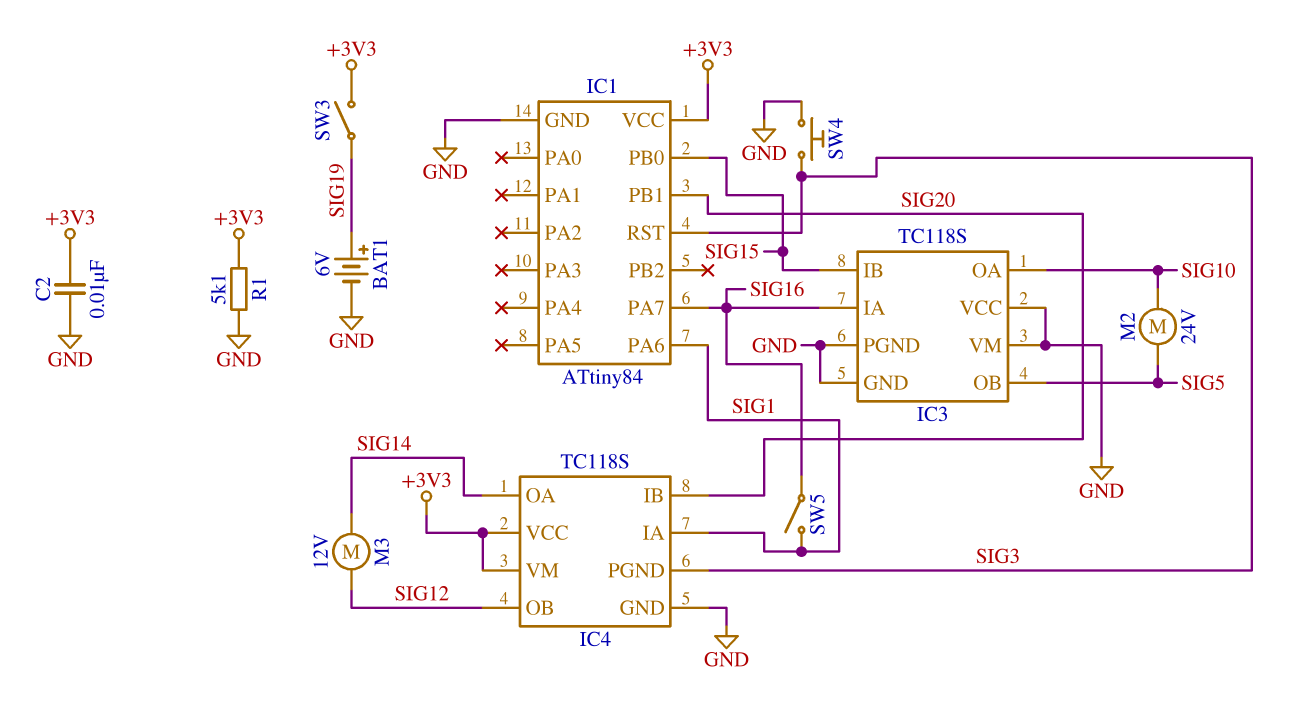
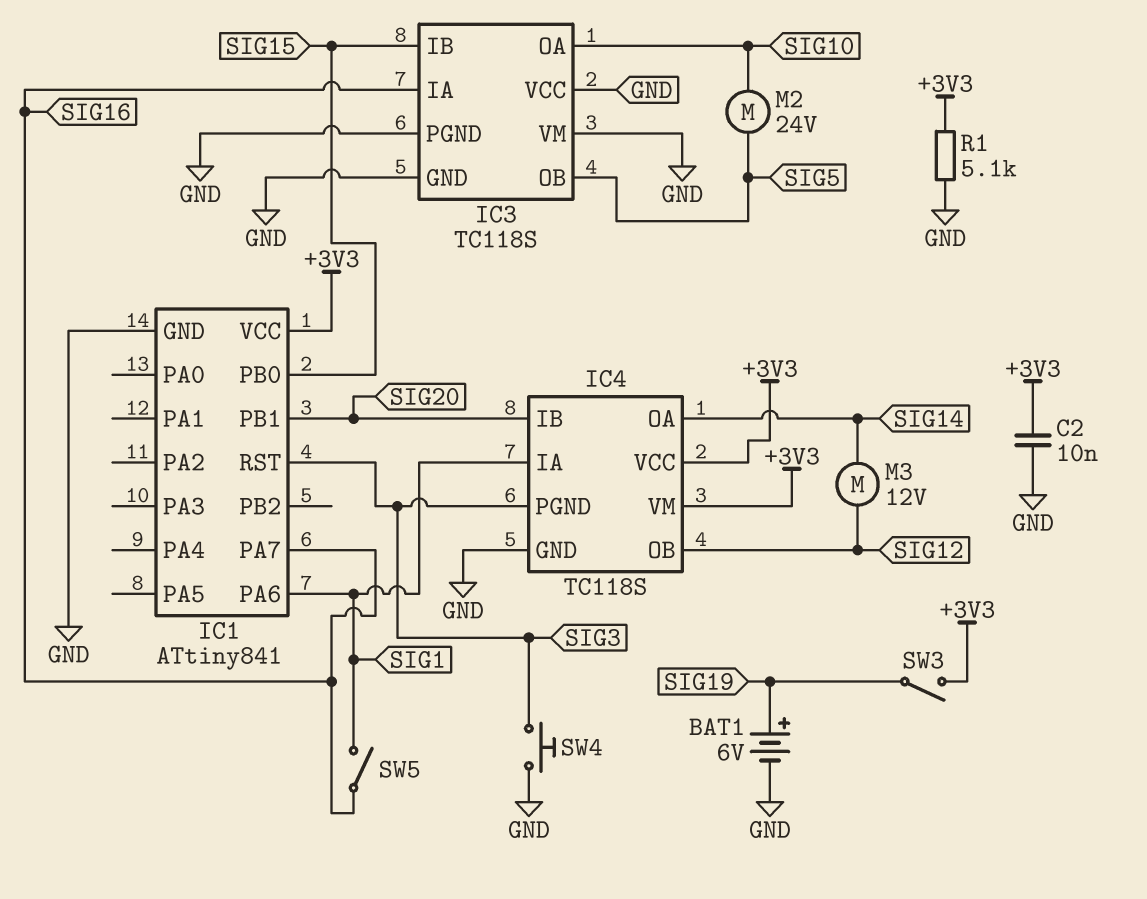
IC1: ATtiny84 -> ATtiny841

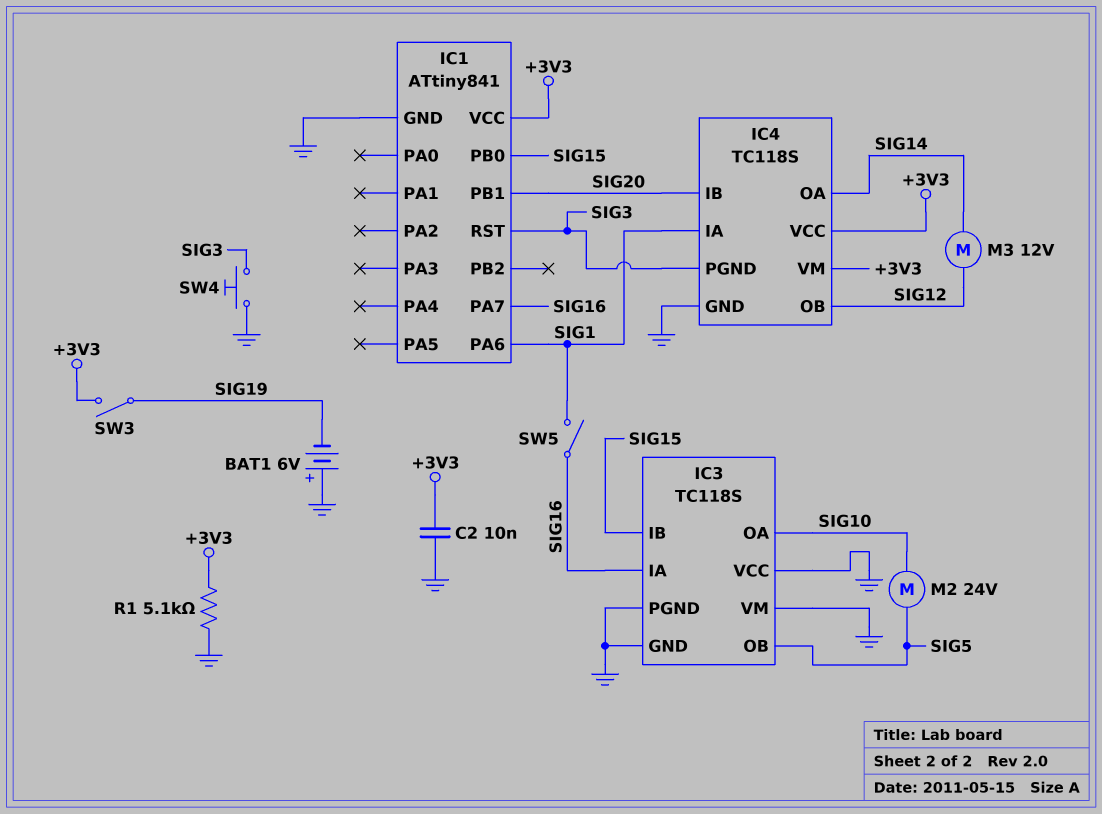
BAT1: 6V (plus SIG19, minus GND) -> 6V (plus GND, minus SIG19)

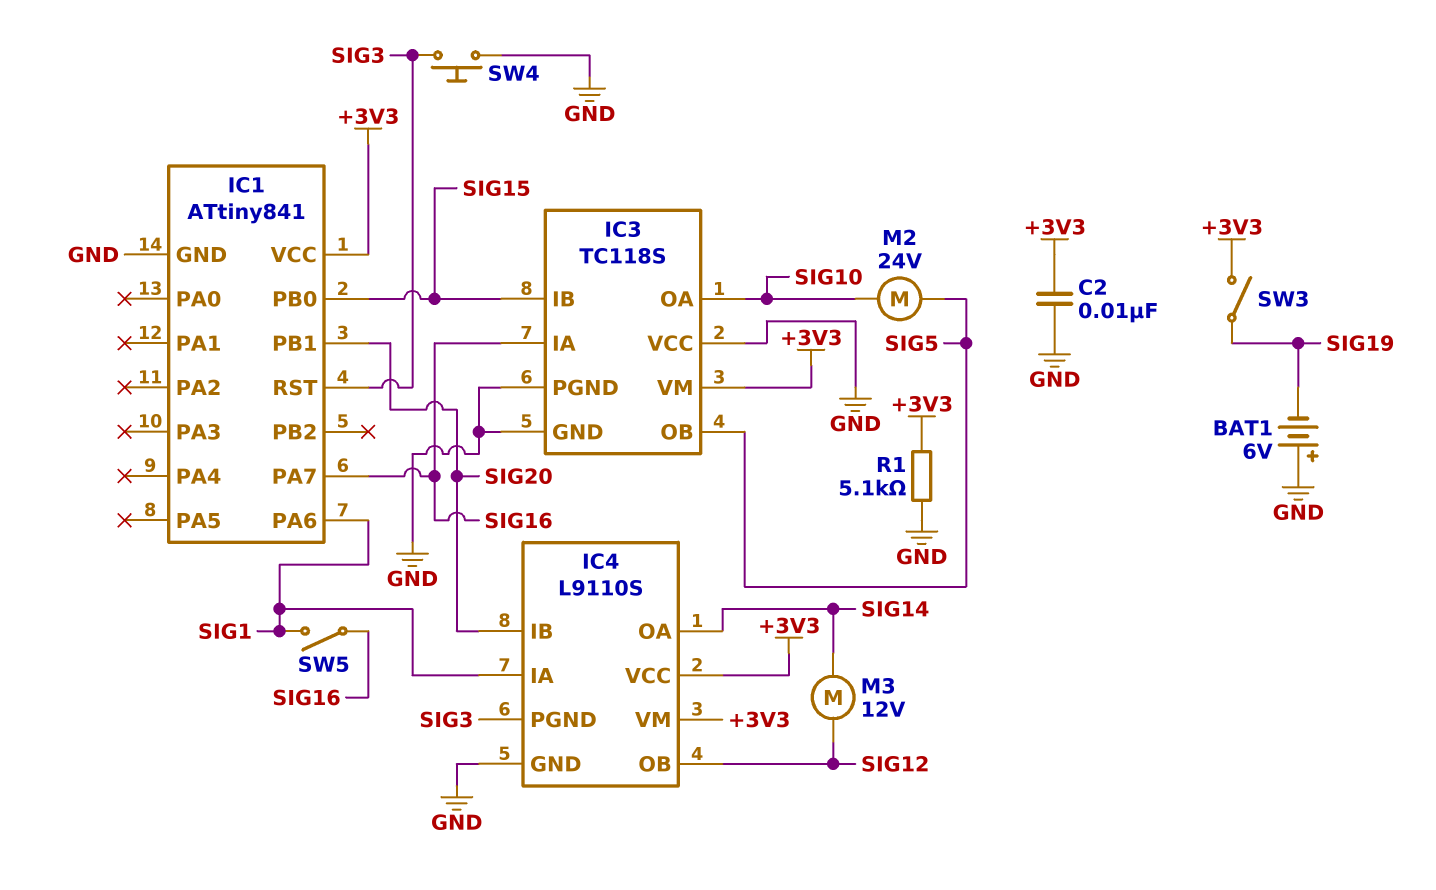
IC3 pin VM: GND -> +3V3
IC4: TC118S -> L9110S

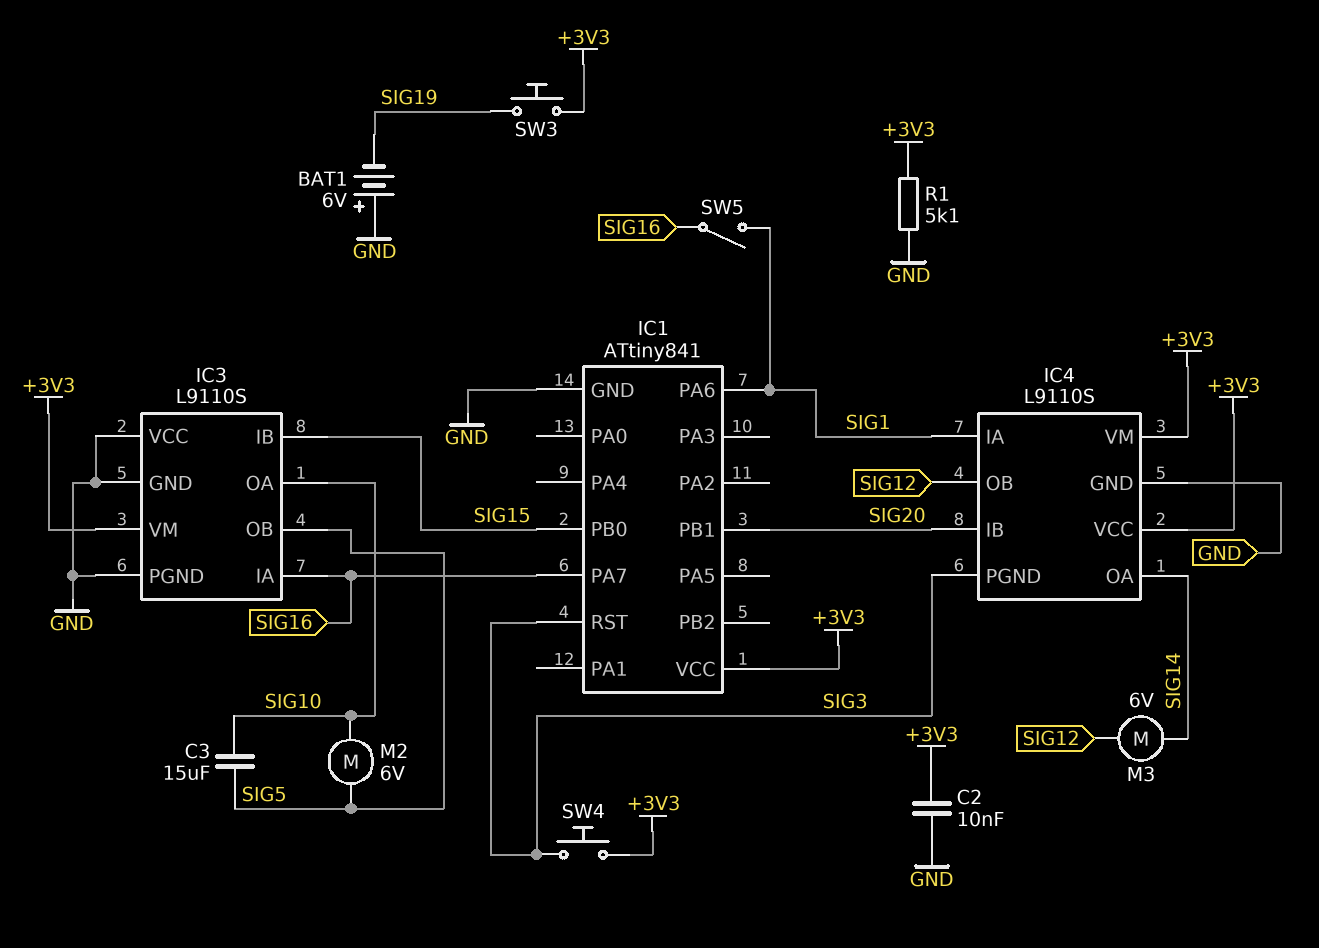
C3: none -> 15uF (SIG5, SIG10)
IC3: TC118S -> L9110S
M2: motor 24V (SIG5, SIG10) -> motor 6V (SIG5, SIG10)
M3: motor 12V (SIG12, SIG14) -> motor 6V (SIG12, SIG14)
SW3: switch (+3V3, SIG19) -> button (+3V3, SIG19)
SW4: button (GND, SIG3) -> button (+3V3, SIG3)

